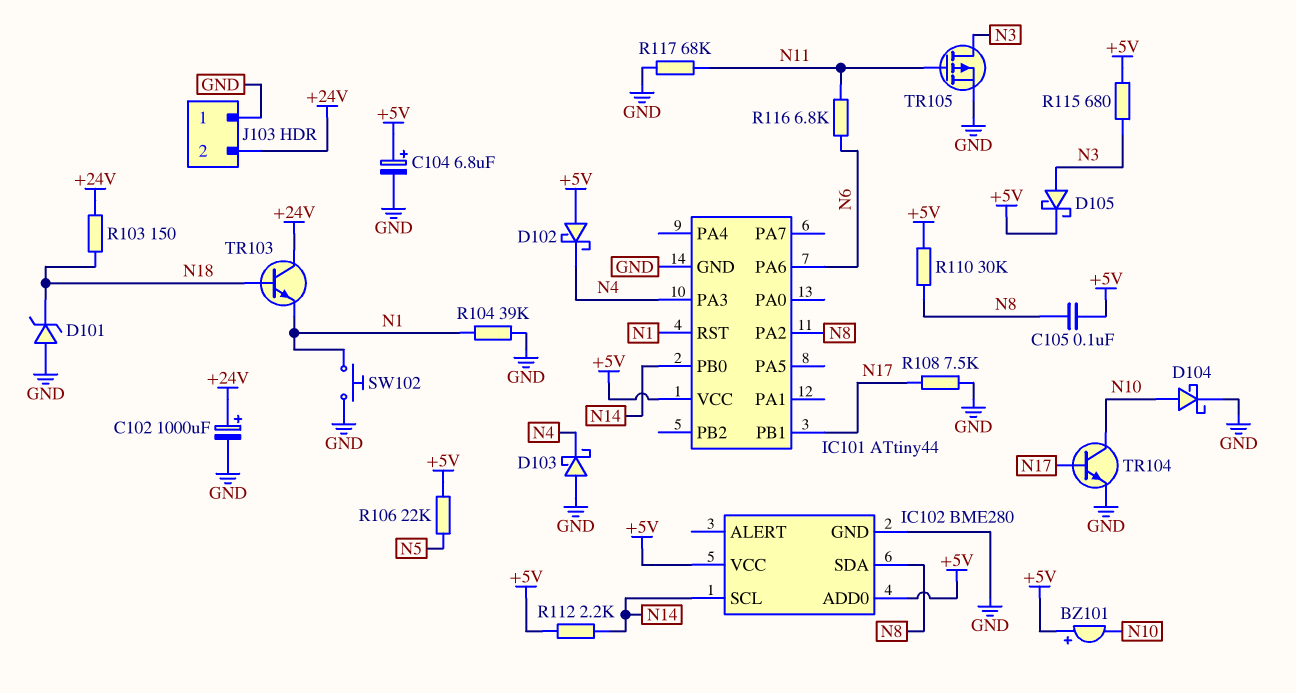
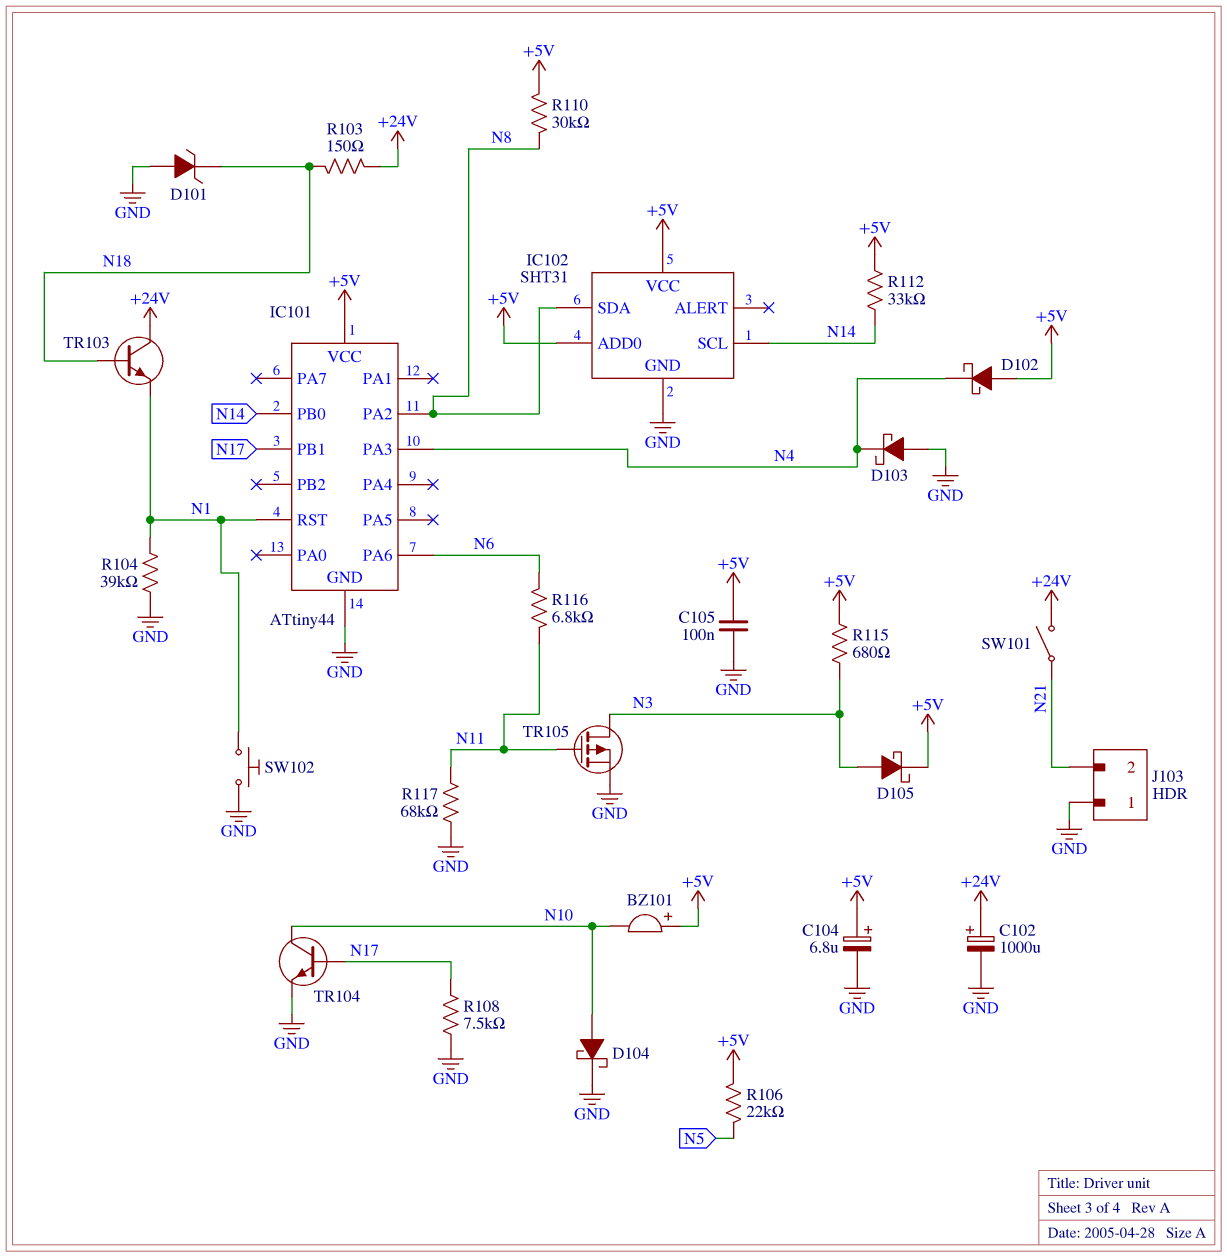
C105: 100nF (+5V, N8) -> 100nF (+5V, GND)
IC102: BME280 -> SHT31
J103 pin 2: +24V -> N21
R112: 2.2k (+5V, N14) -> 33k (+5V, N14)
SW101: none -> switch (+24V, N21)

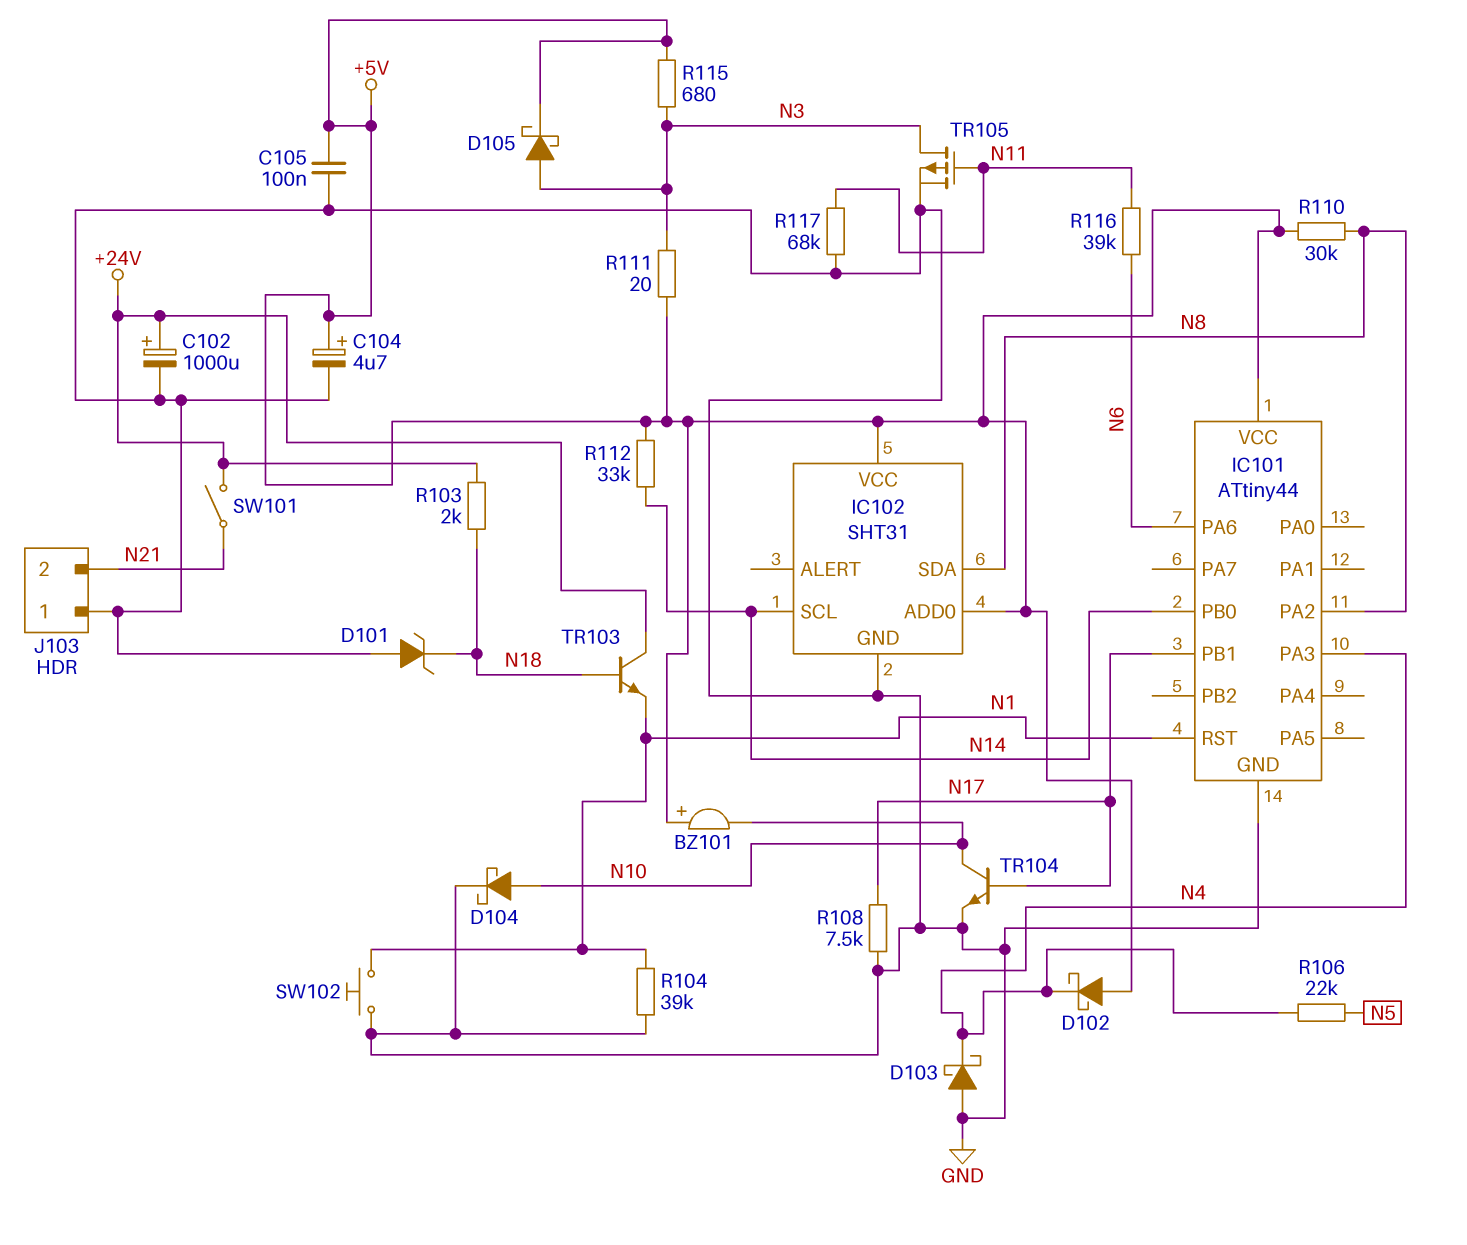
C104: 6.8uF (plus +5V, minus GND) -> 4.7uF (plus +5V, minus GND)
R103: 150 (+24V, N18) -> 2k (+24V, N18)
R106: 22k (+5V, N5) -> 22k (N4, N5)
R111: none -> 20 (+5V, N3)
R116: 6.8k (N6, N11) -> 39k (N6, N11)

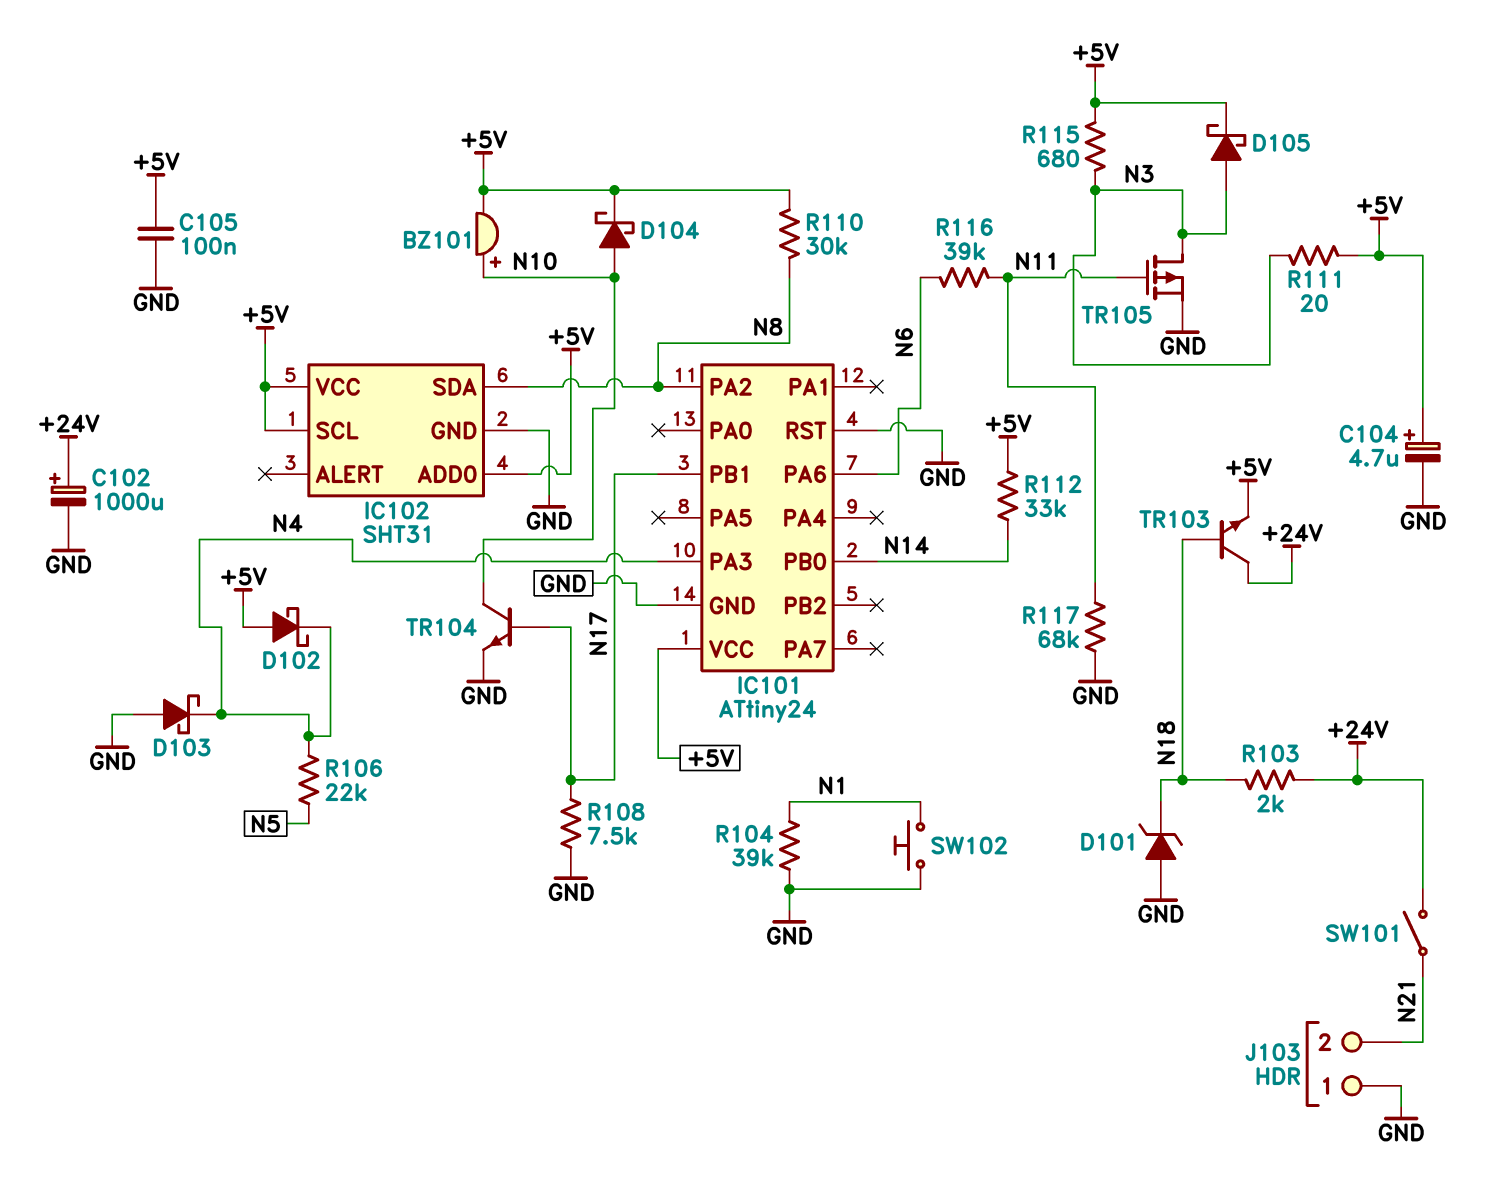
BZ101: buzzer (plus +5V, minus N10) -> buzzer (plus N10, minus +5V)
D104: schottky (A N10, K GND) -> schottky (A N10, K +5V)
IC101: ATtiny44 -> ATtiny24
IC101 pin RST: N1 -> GND
IC102 pin SCL: N14 -> +5V
TR103: NPN (B N18, C +24V, E N1) -> NPN (B N18, C +24V, E +5V)

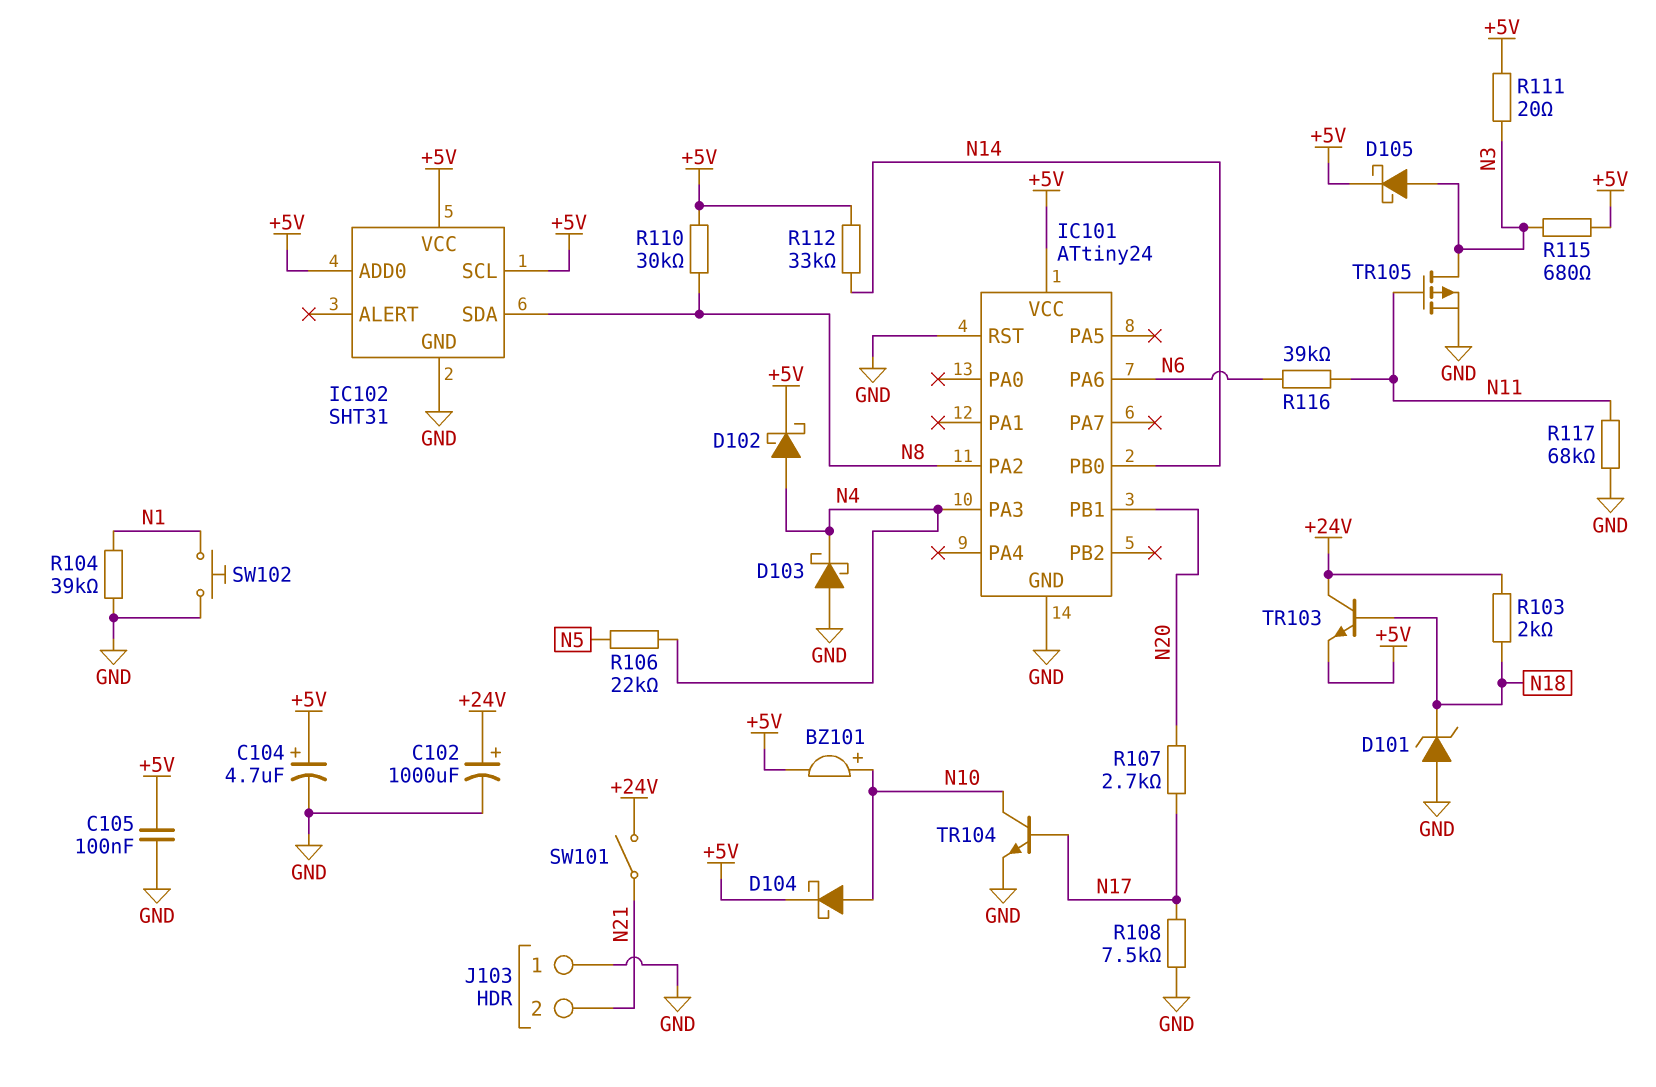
D102: schottky (A +5V, K N4) -> schottky (A N4, K +5V)
IC101 pin PB1: N17 -> N20
R107: none -> 2.7k (N17, N20)

